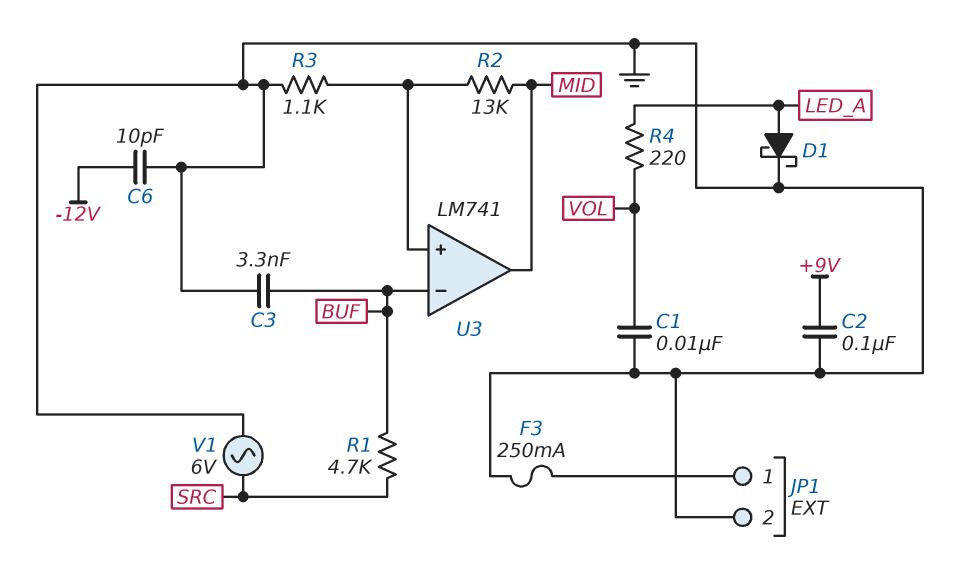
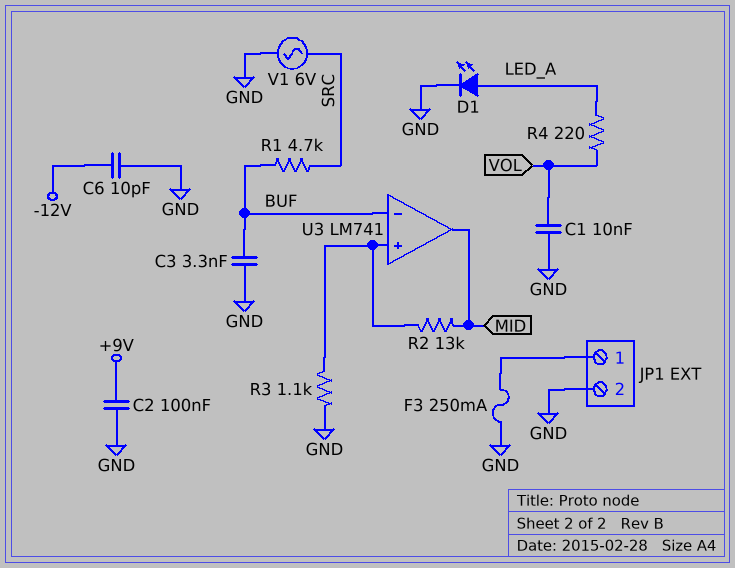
D1: schottky (A LED_A, K GND) -> LED (A LED_A, K GND)

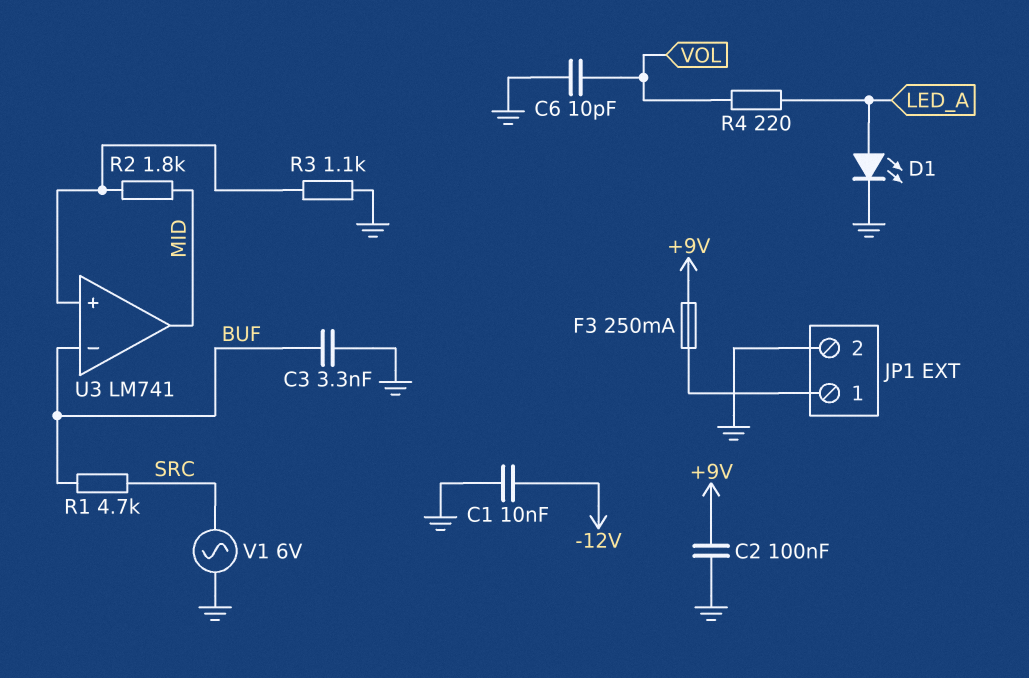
C1: 10nF (GND, VOL) -> 10nF (-12V, GND)
C6: 10pF (-12V, GND) -> 10pF (GND, VOL)
F3: 250mA (GND, JP1/1) -> 250mA (+9V, JP1/1)
R2: 13k (MID, U3/in+) -> 1.8k (MID, U3/in+)

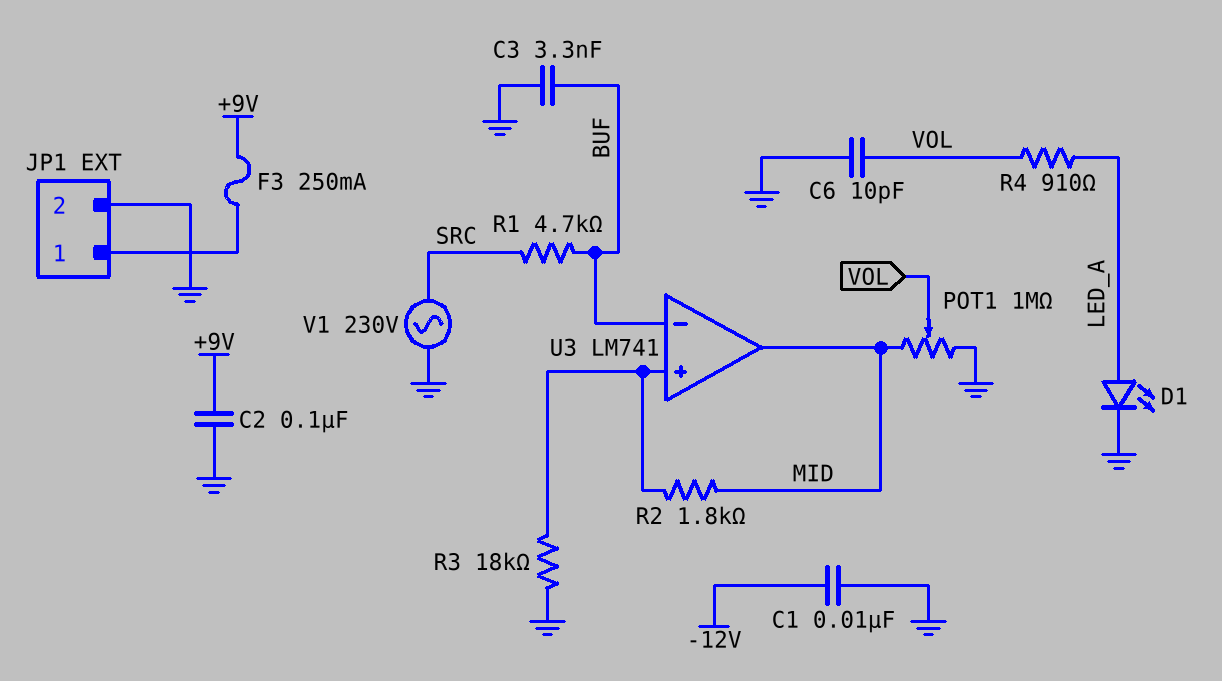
POT1: none -> 1M (GND, MID, wiper VOL)
R3: 1.1k (GND, U3/in+) -> 18k (GND, U3/in+)
R4: 220 (LED_A, VOL) -> 910 (LED_A, VOL)
V1: AC 6V (GND, SRC) -> AC 230V (GND, SRC)

